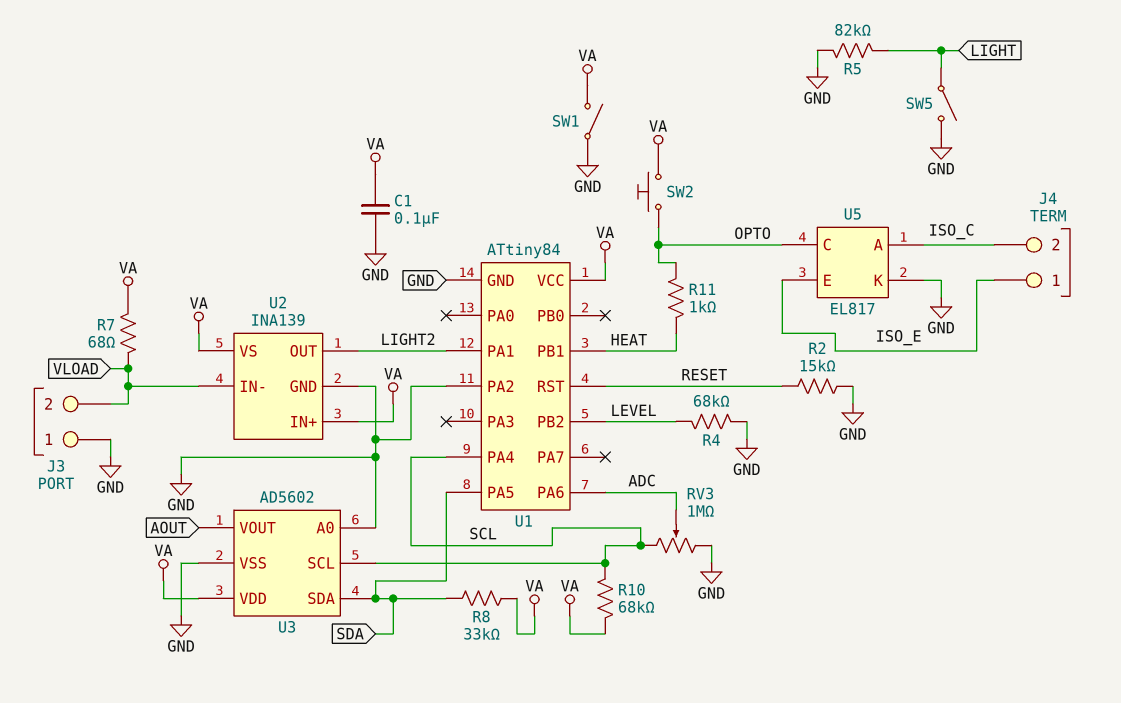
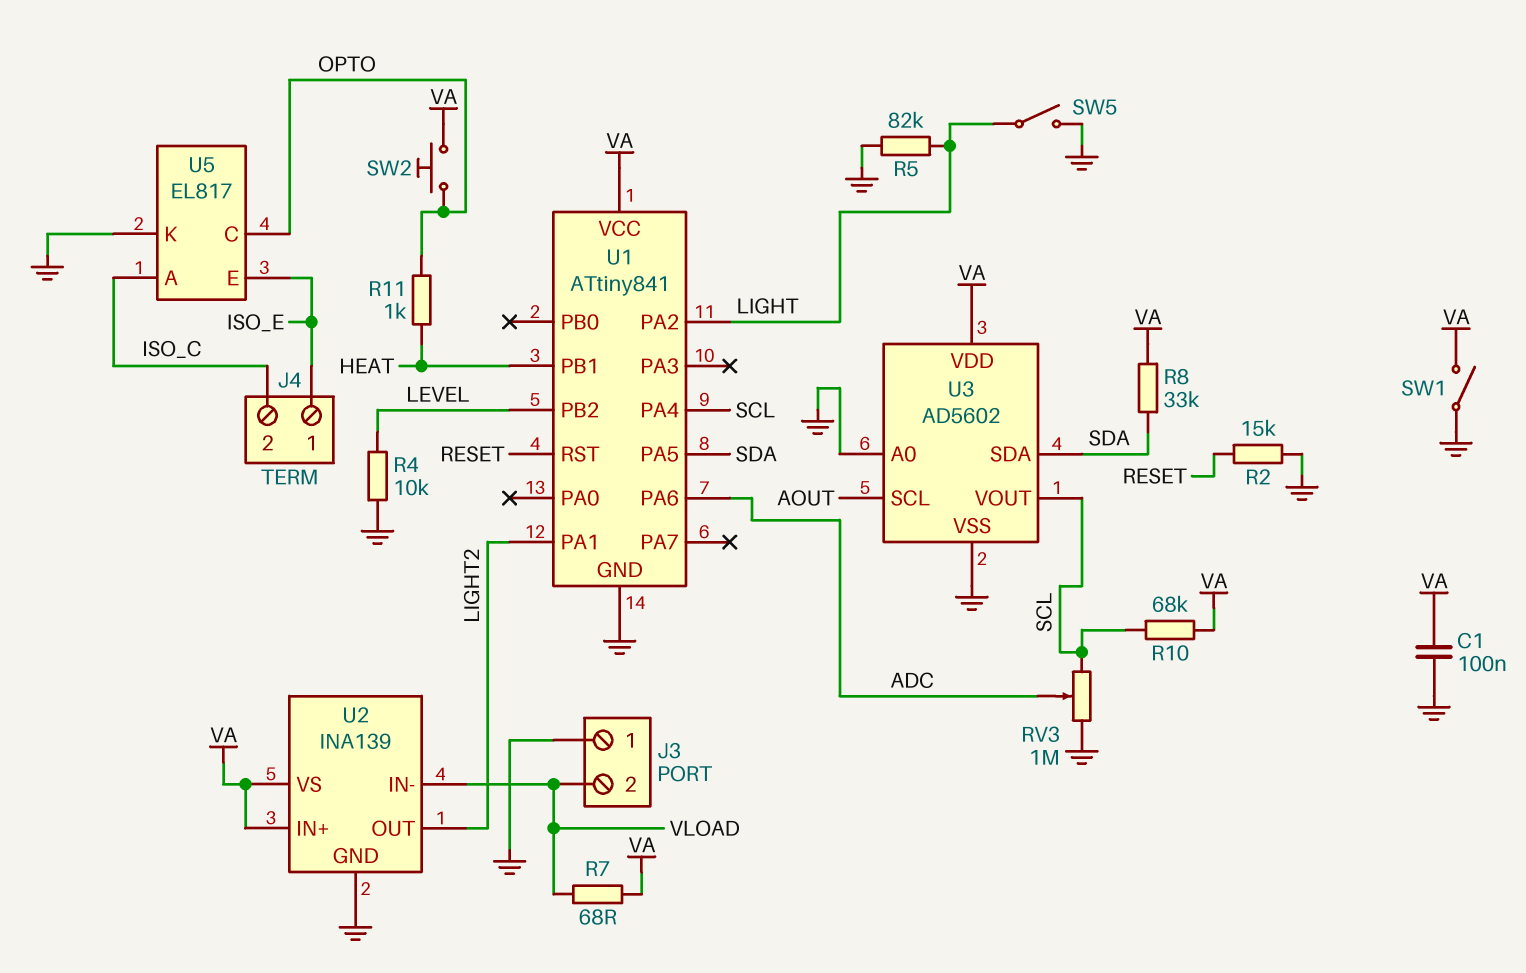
R4: 68k (GND, LEVEL) -> 10k (GND, LEVEL)
U1: ATtiny84 -> ATtiny841
U1 pin PA2: GND -> LIGHT
U3 pin SCL: SCL -> AOUT
U3 pin VOUT: AOUT -> SCL

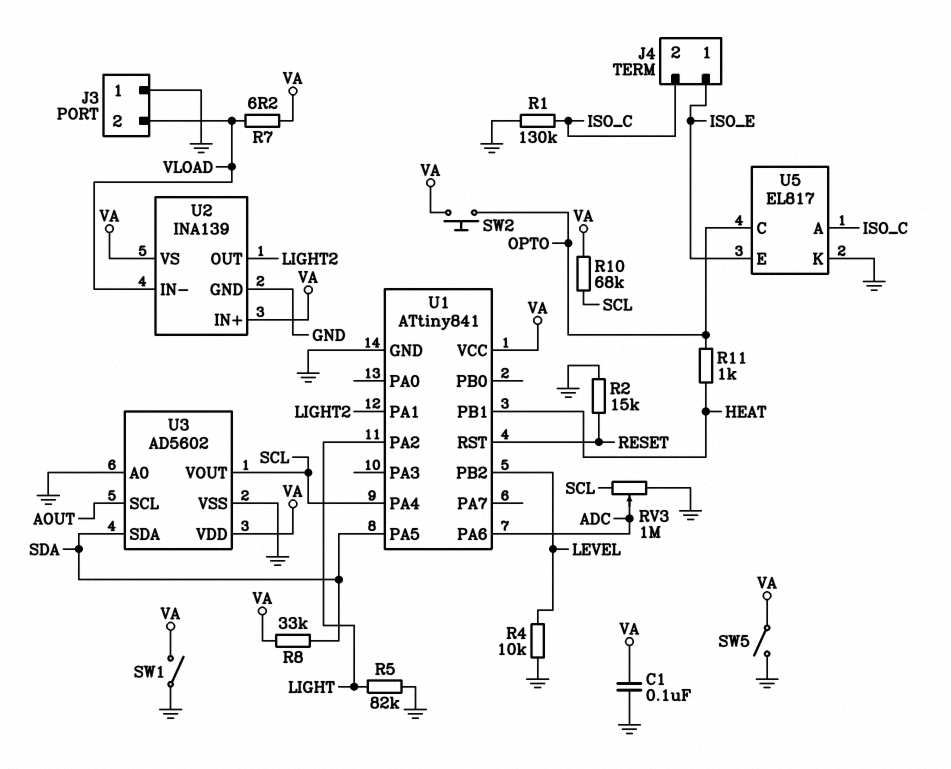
R1: none -> 130k (GND, ISO_C)
R7: 68 (VA, VLOAD) -> 6.2 (VA, VLOAD)
SW5: switch (GND, LIGHT) -> switch (GND, VA)

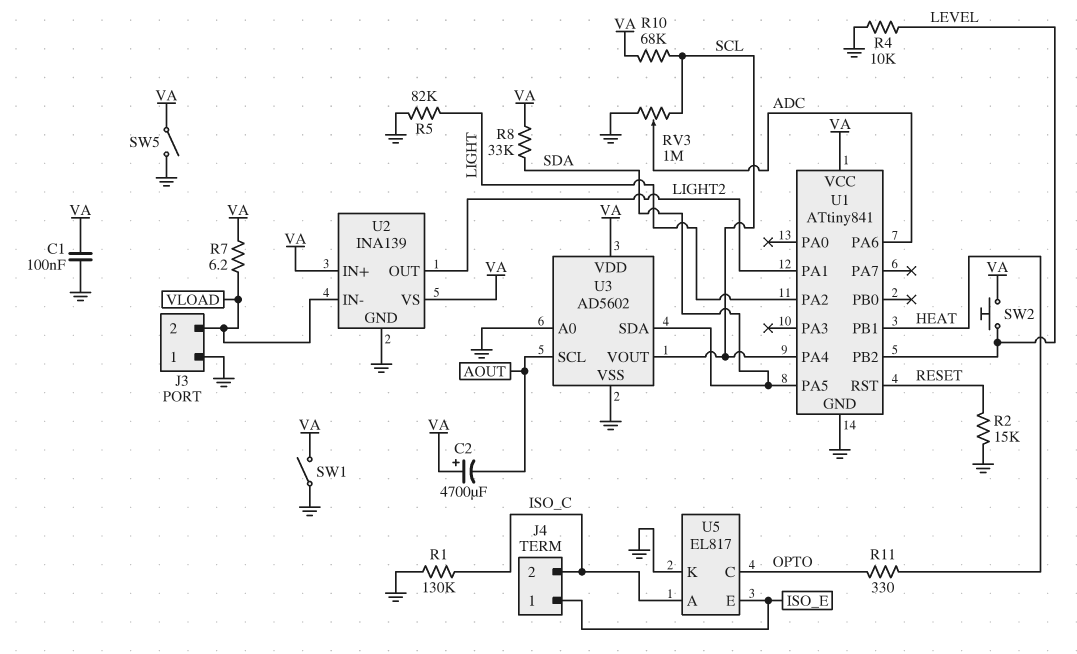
C2: none -> 4700uF (plus VA, minus AOUT)
R11: 1k (HEAT, OPTO) -> 330 (HEAT, OPTO)
SW2: button (OPTO, VA) -> button (LEVEL, VA)

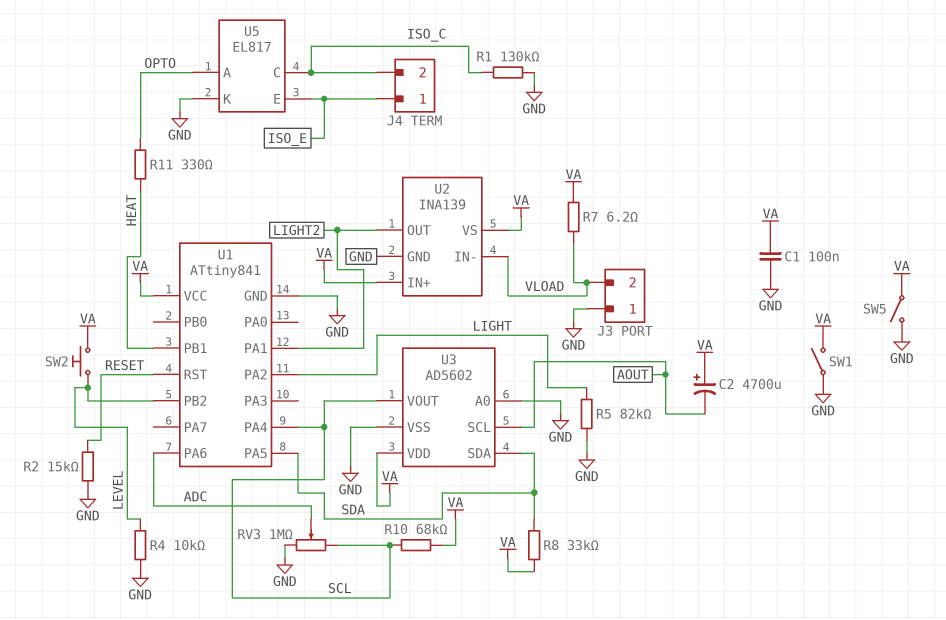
U5 pin A: ISO_C -> OPTO
U5 pin C: OPTO -> ISO_C

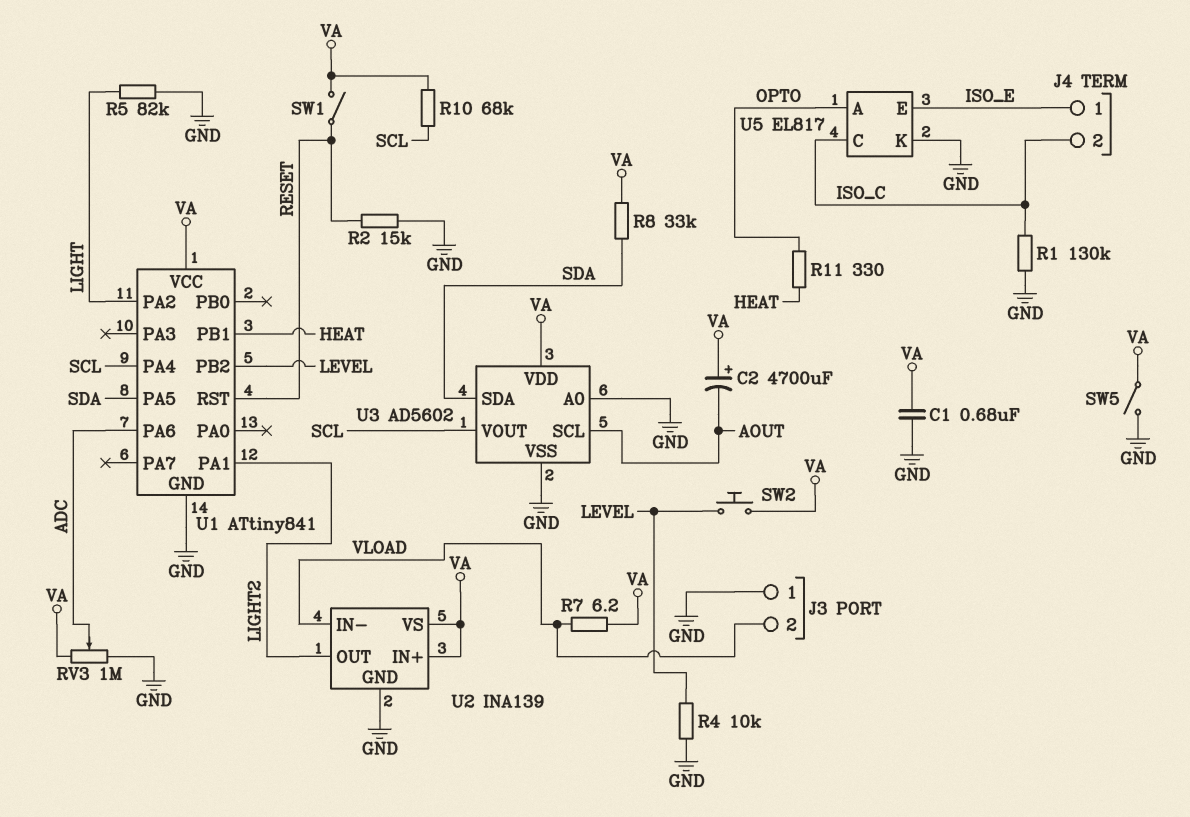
C1: 100nF (GND, VA) -> 680nF (GND, VA)
RV3: 1M (GND, SCL, wiper ADC) -> 1M (GND, VA, wiper ADC)
SW1: switch (GND, VA) -> switch (RESET, VA)

